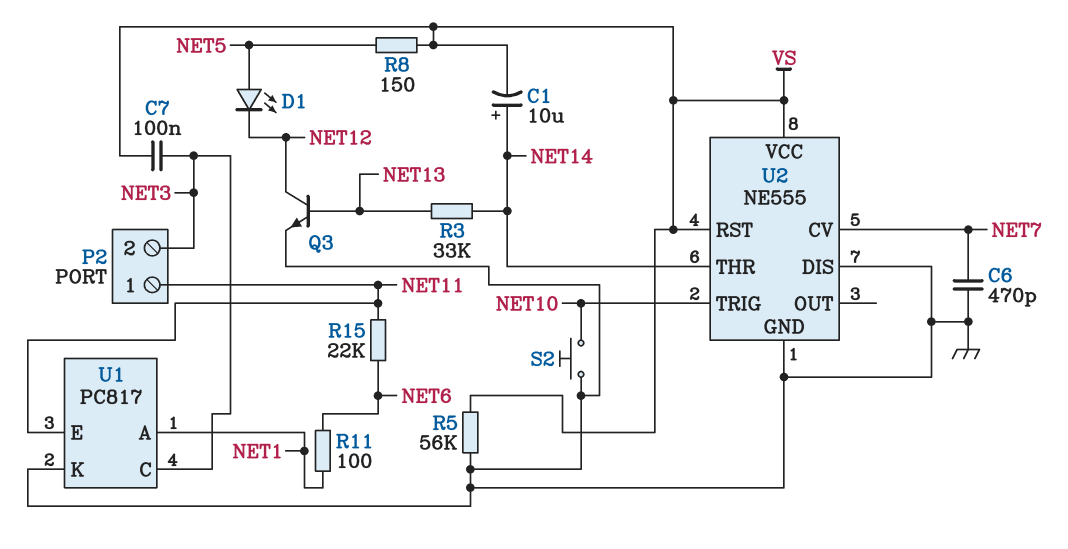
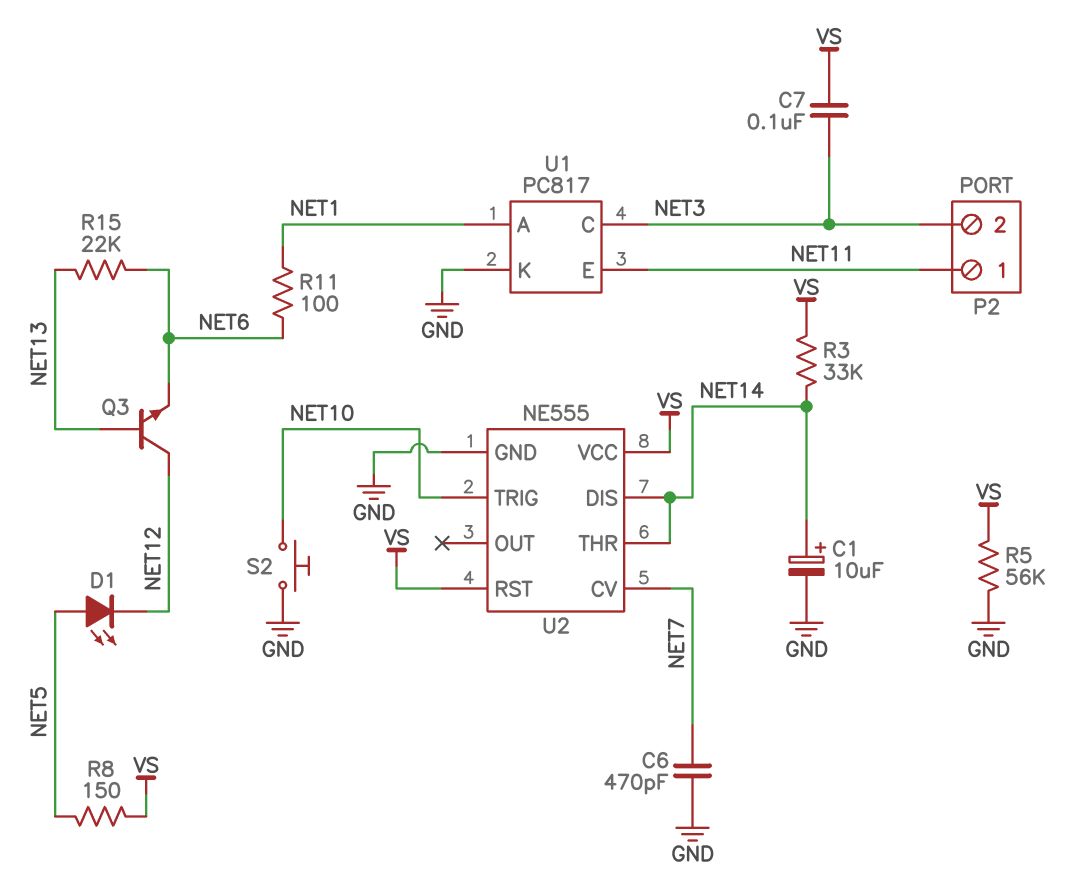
C1: 10uF (plus NET14, minus VS) -> 10uF (plus NET14, minus GND)
Q3: NPN (B NET13, C NET12, E GND) -> NPN (B NET13, C NET12, E NET6)
R3: 33k (NET13, NET14) -> 33k (NET14, VS)
R15: 22k (NET6, NET11) -> 22k (NET6, NET13)
U2 pin DIS: GND -> NET14

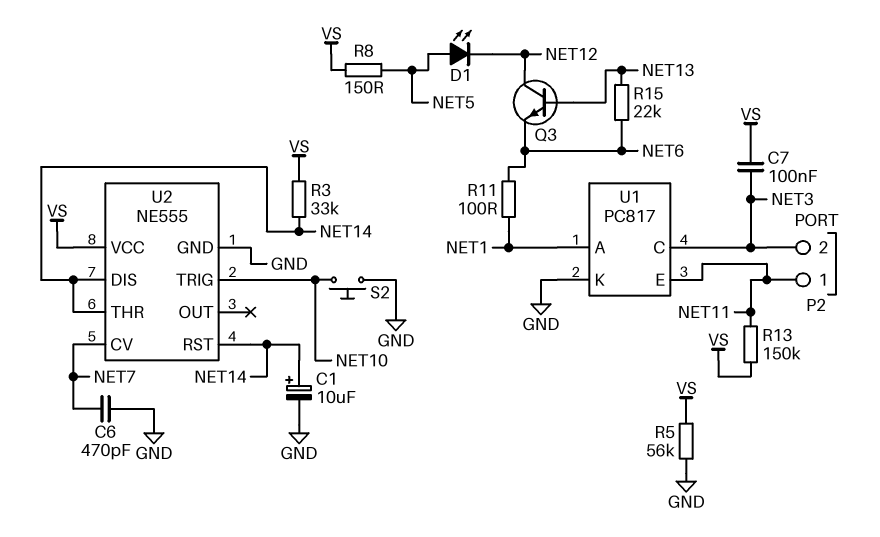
R13: none -> 150k (NET11, VS)
U2 pin RST: VS -> NET14

